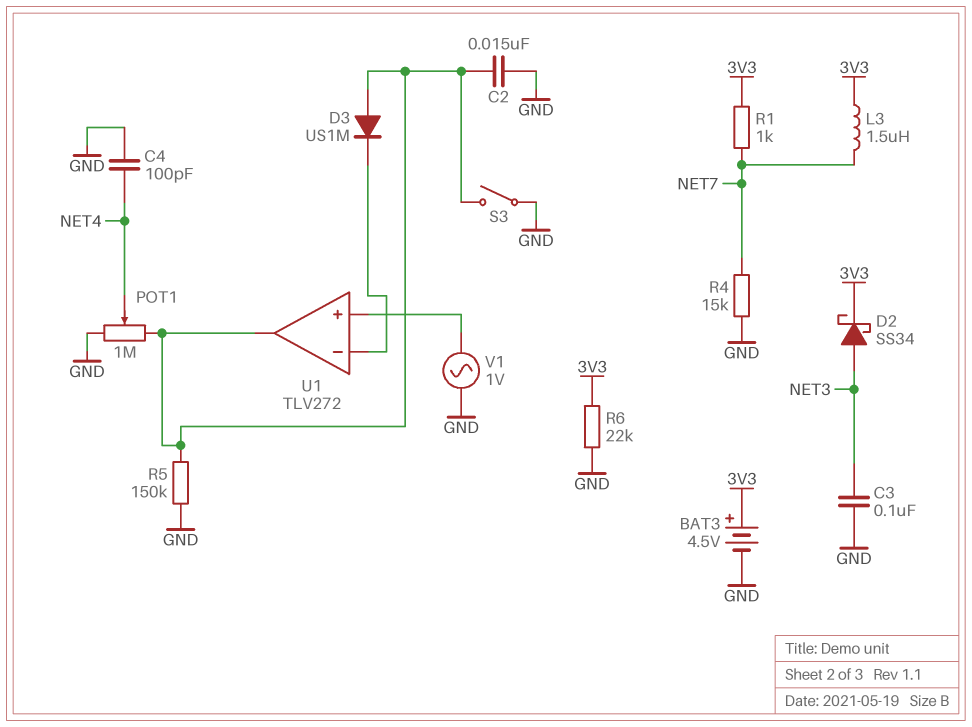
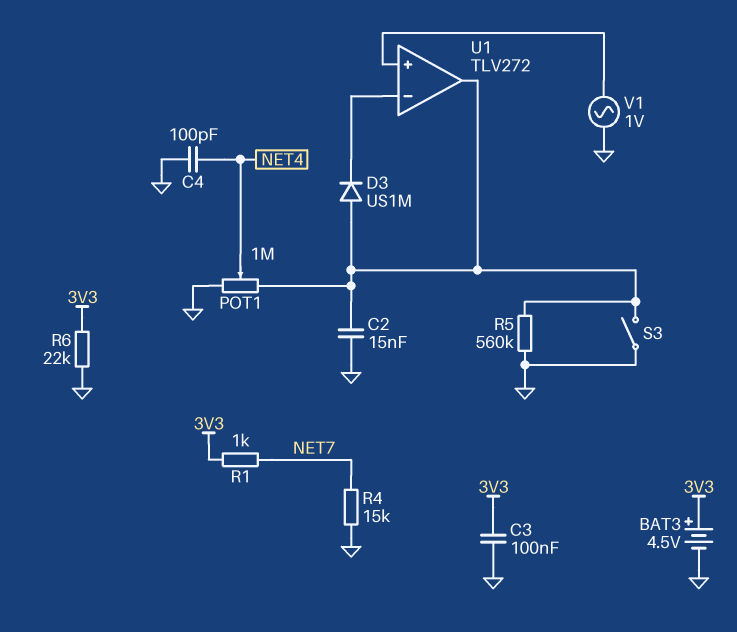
C3: 100nF (GND, NET3) -> 100nF (3V3, GND)
D2: schottky SS34 (A NET3, K 3V3) -> none
L3: 1.5uH (3V3, NET7) -> none
R5: 150k (GND, U1/out) -> 560k (GND, U1/out)

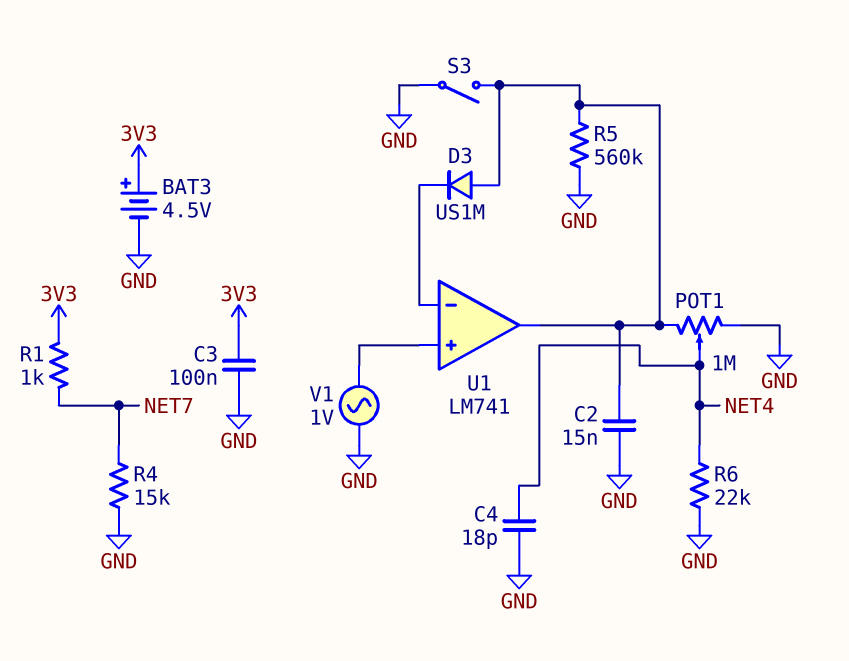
C4: 100pF (GND, NET4) -> 18pF (GND, NET4)
R6: 22k (3V3, GND) -> 22k (GND, NET4)
U1: TLV272 -> LM741

